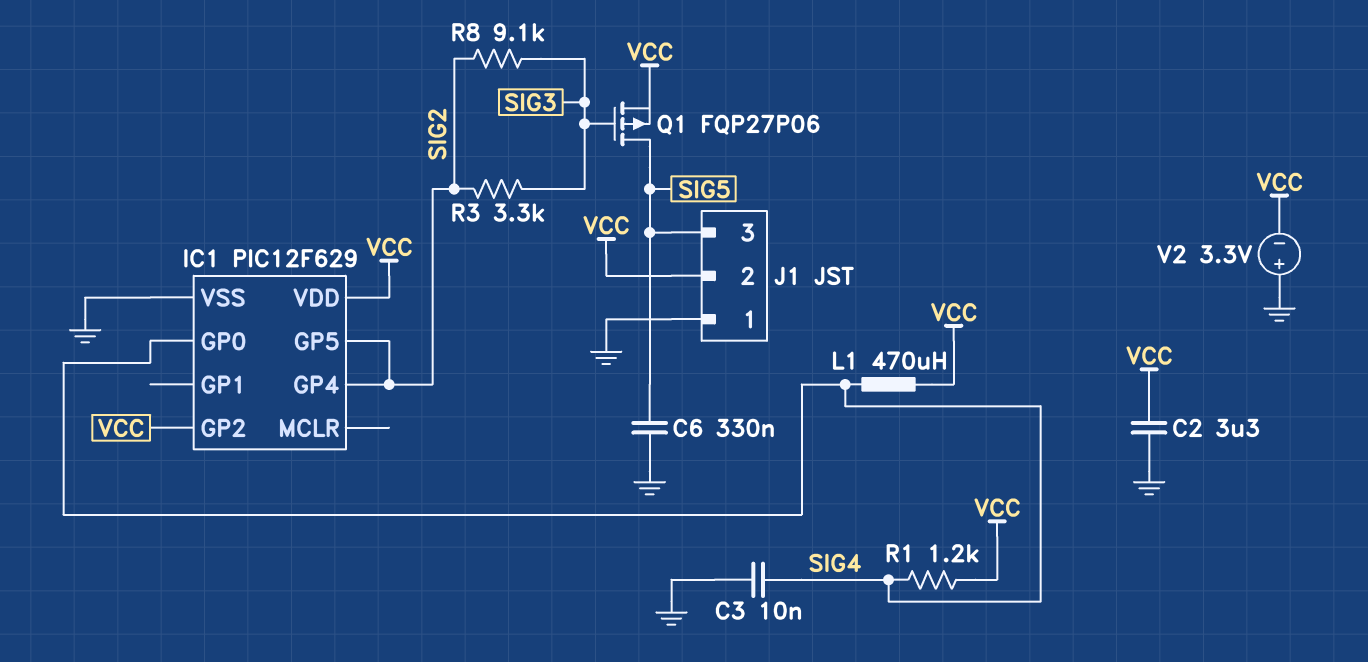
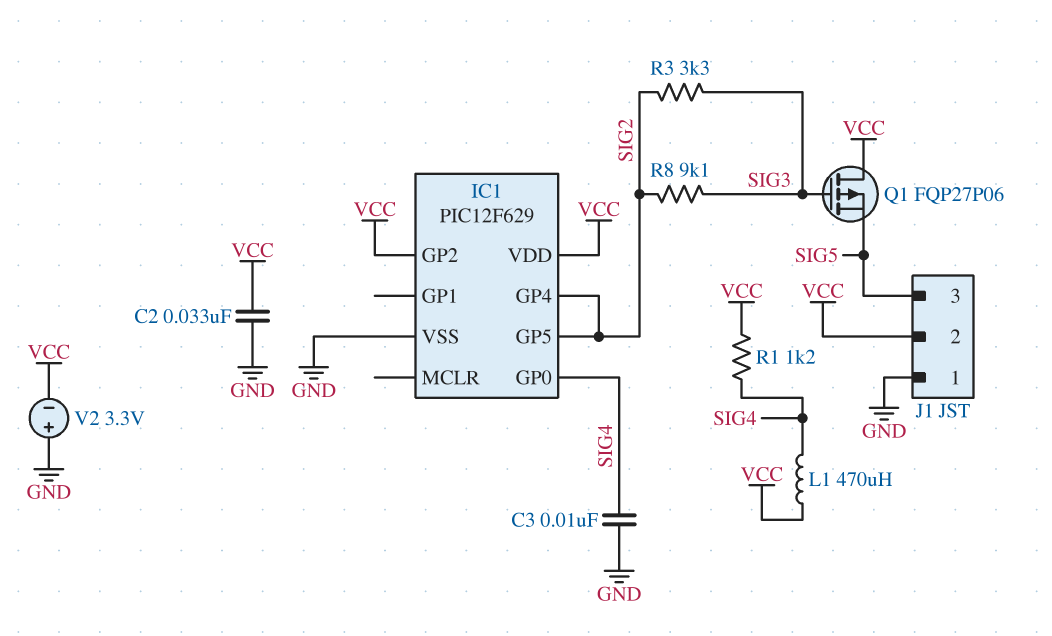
C2: 3.3uF (GND, VCC) -> 33nF (GND, VCC)
C6: 330nF (GND, SIG5) -> none
Q1: PMOS FQP27P06 (G SIG3, D SIG5, S VCC) -> PMOS FQP27P06 (G SIG3, D VCC, S SIG5)

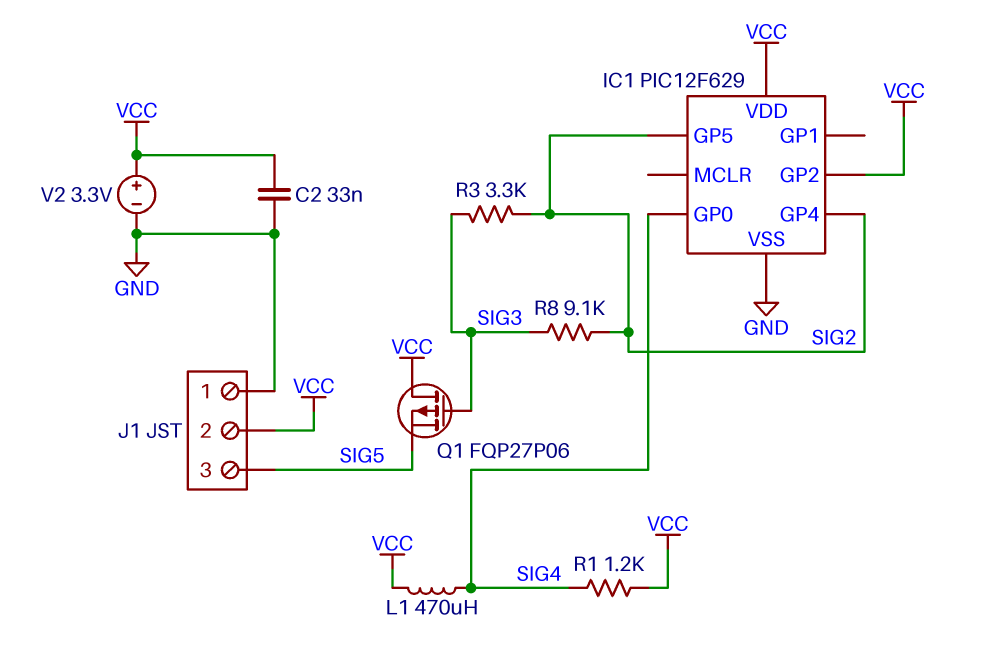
C3: 10nF (GND, SIG4) -> none
V2: 3.3V (plus GND, minus VCC) -> 3.3V (plus VCC, minus GND)

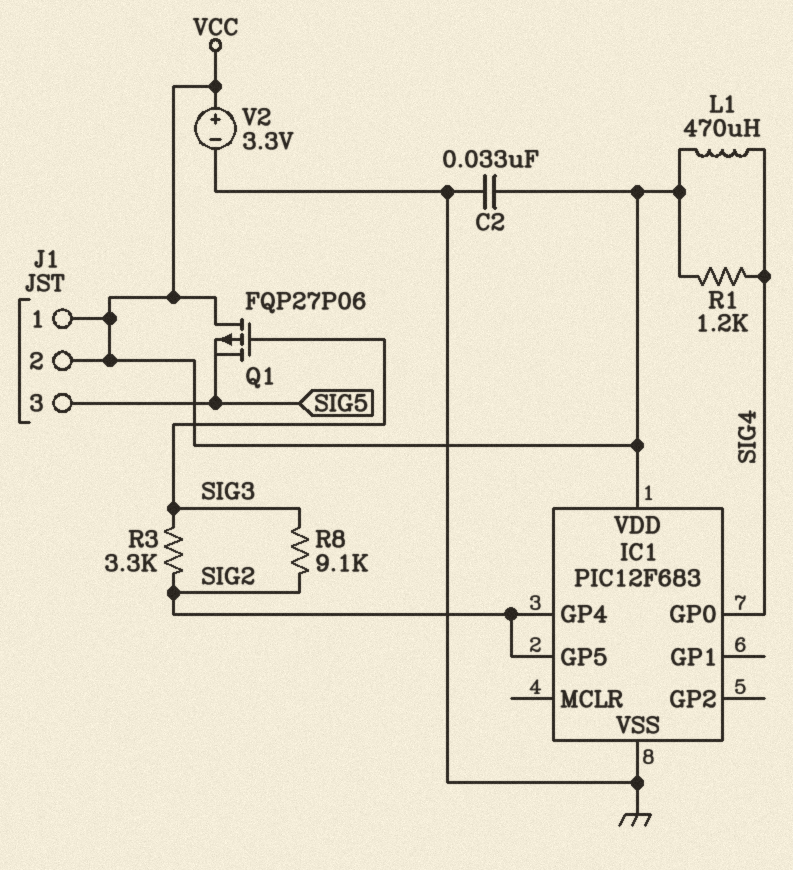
IC1: PIC12F629 -> PIC12F683
IC1 pin GP2: VCC -> none
J1 pin 1: GND -> VCC

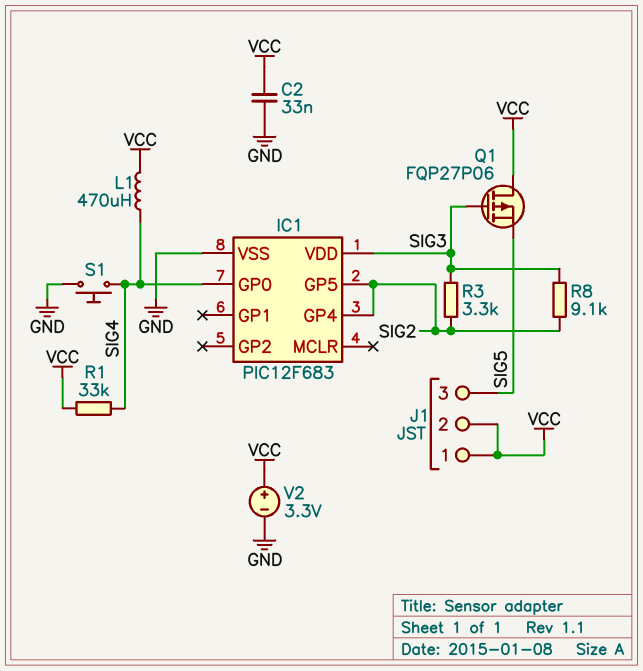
IC1 pin VDD: VCC -> SIG3
R1: 1.2k (SIG4, VCC) -> 33k (SIG4, VCC)
S1: none -> button (GND, SIG4)

